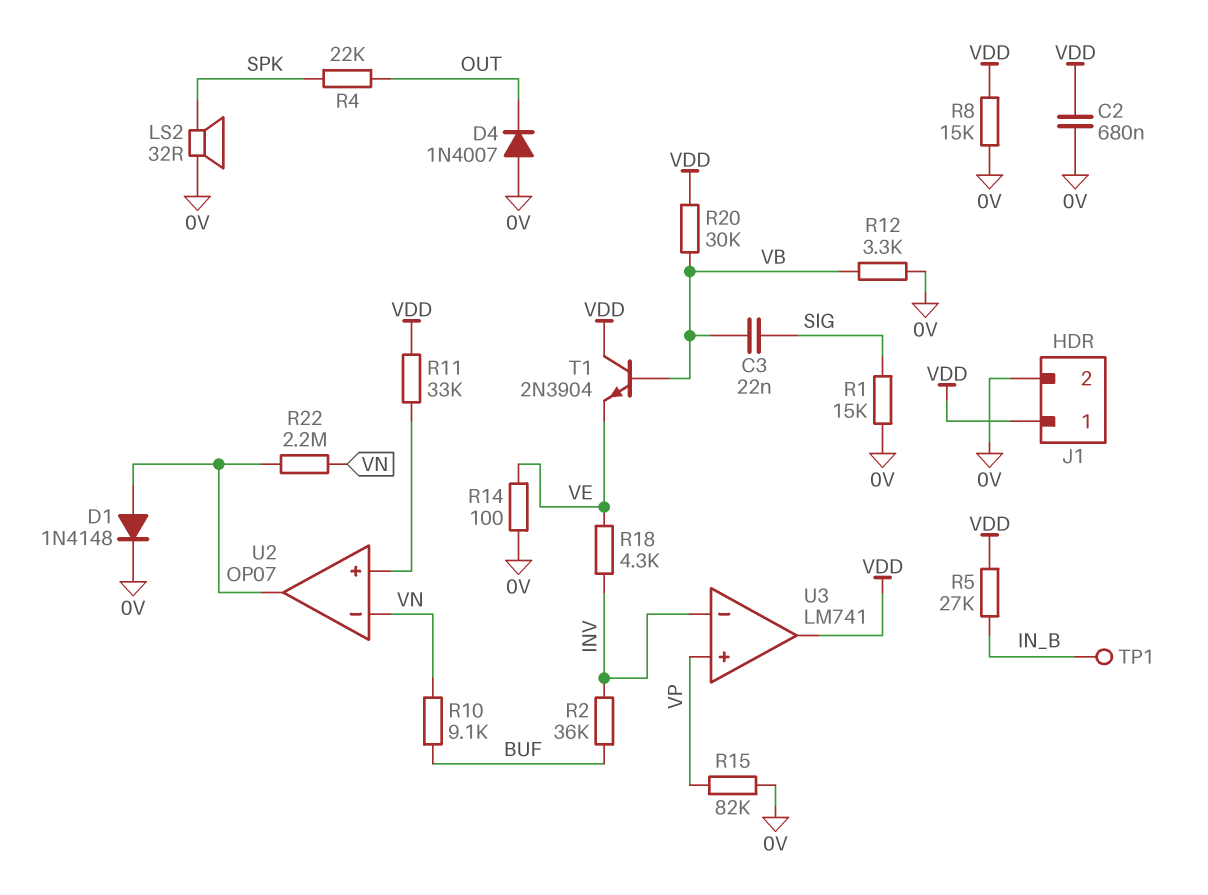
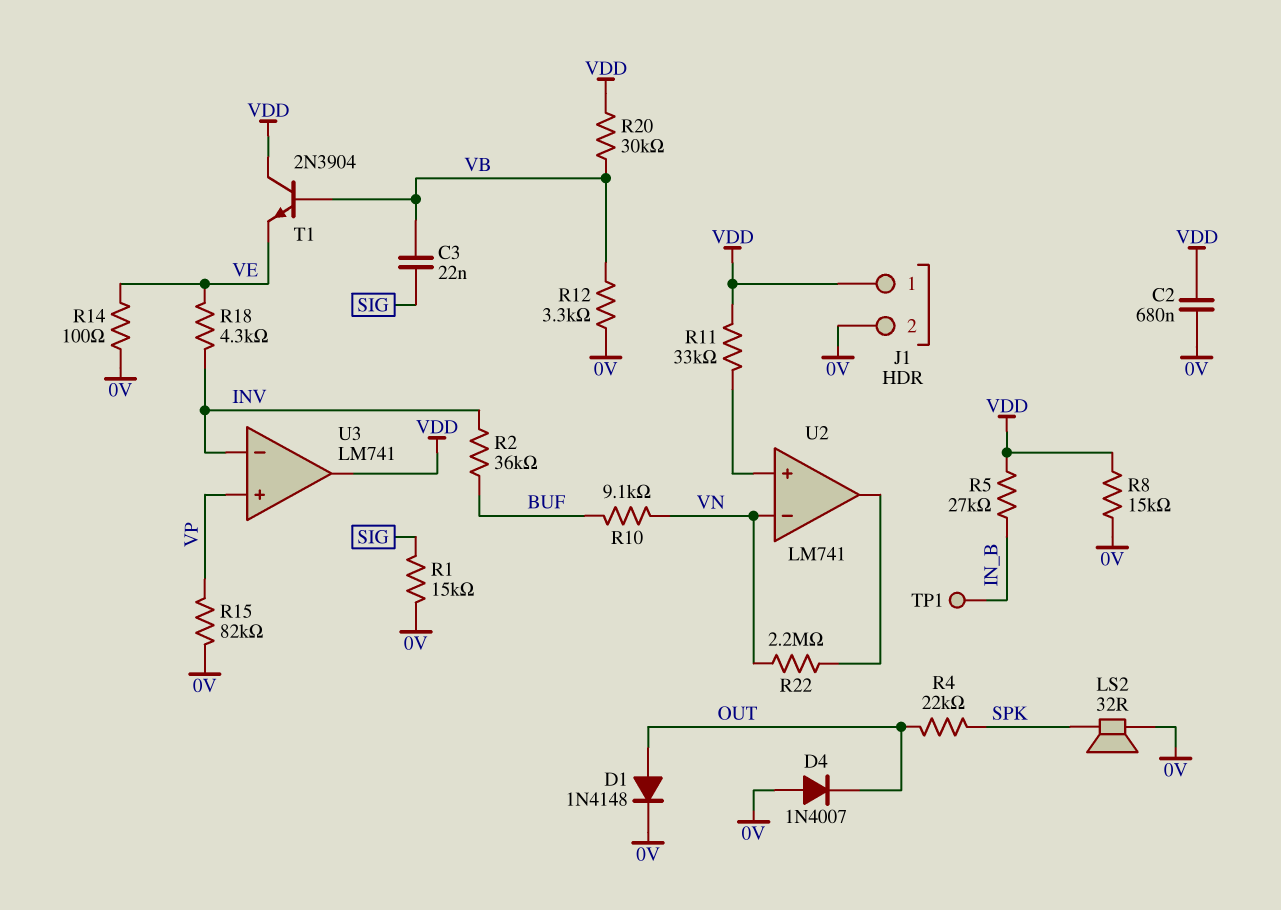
D1: diode 1N4148 (A U2/out, K 0V) -> diode 1N4148 (A OUT, K 0V)
U2: OP07 -> LM741

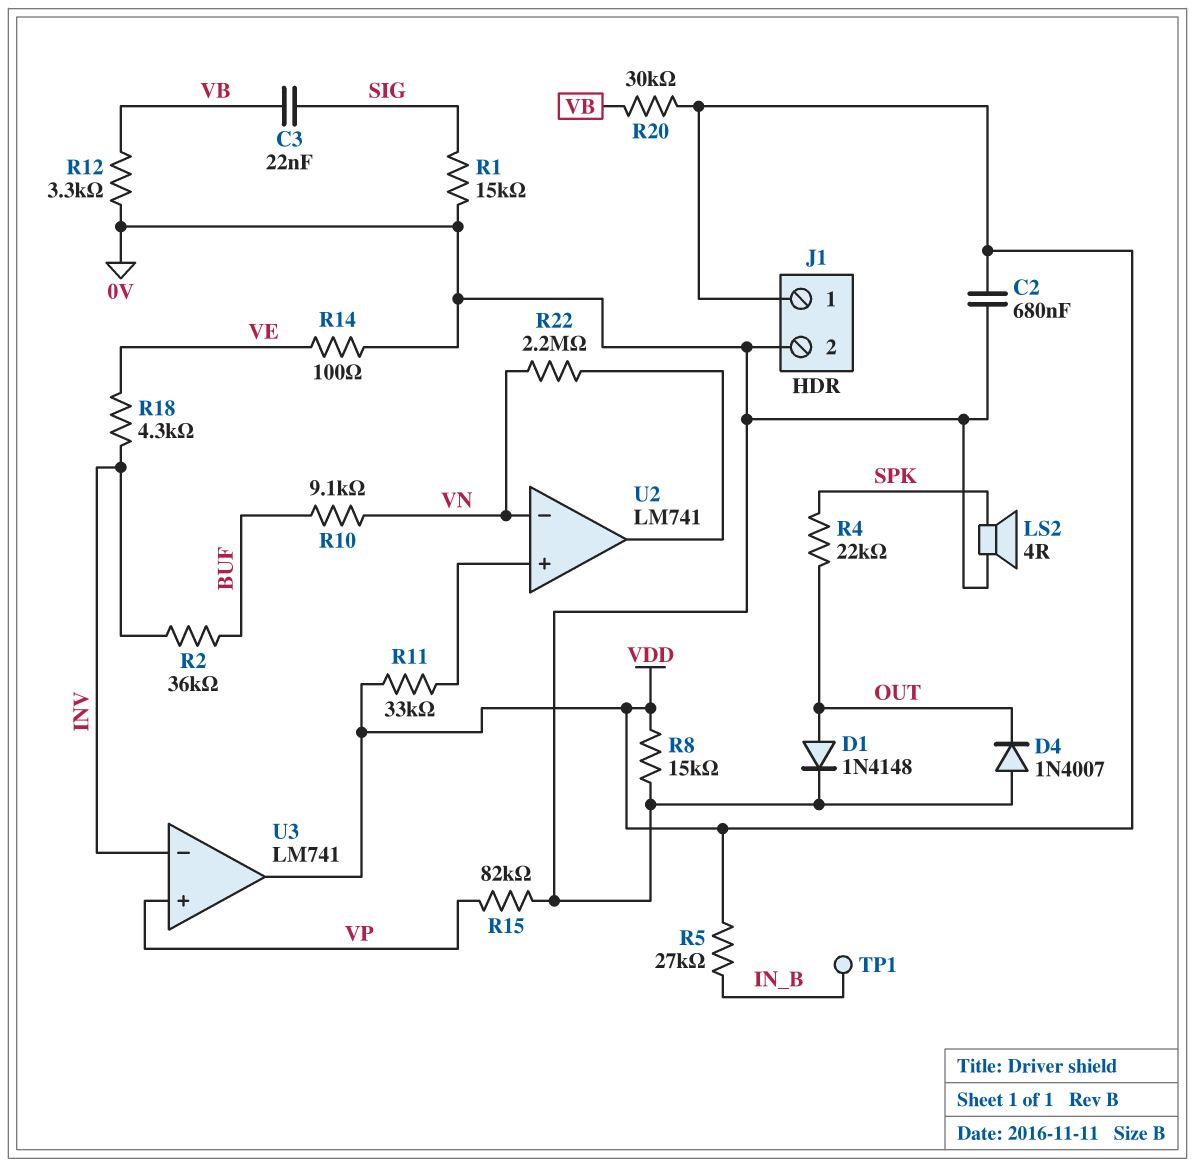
LS2: speaker 32R (0V, SPK) -> speaker 4R (0V, SPK)
T1: NPN 2N3904 (B VB, C VDD, E VE) -> none

